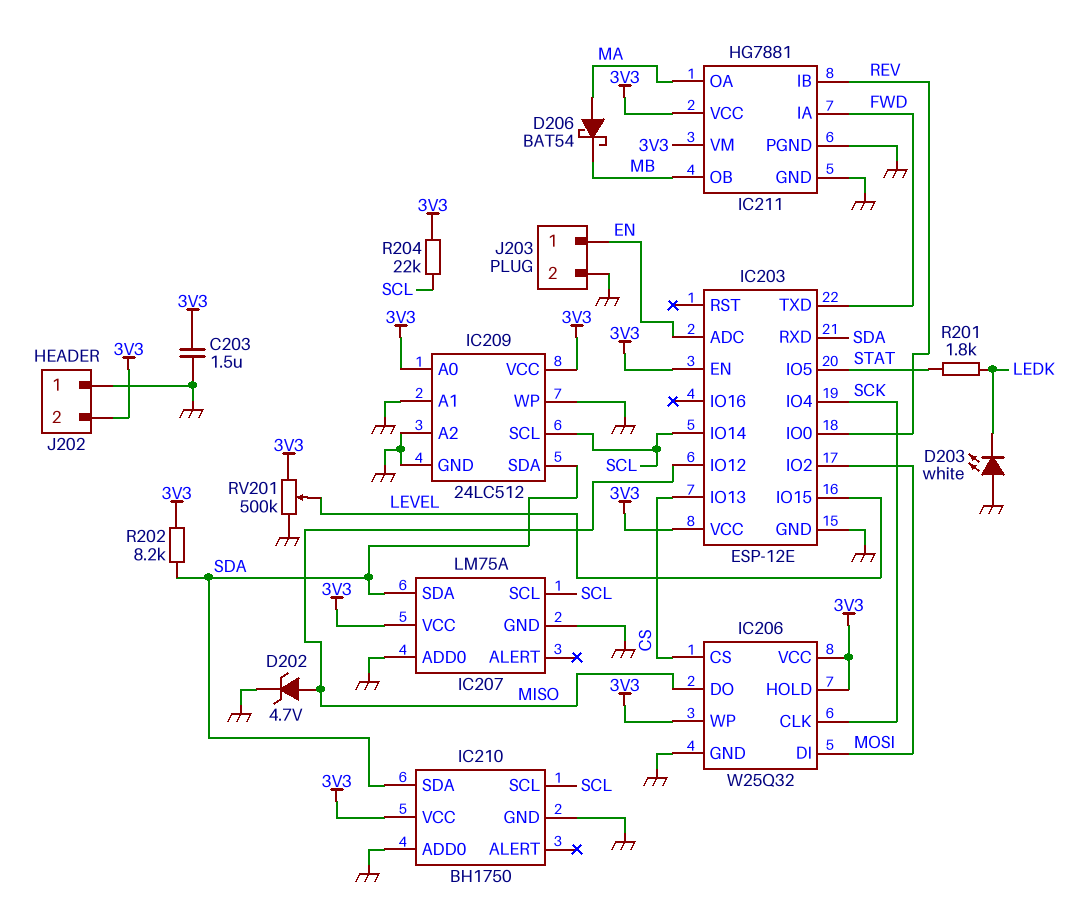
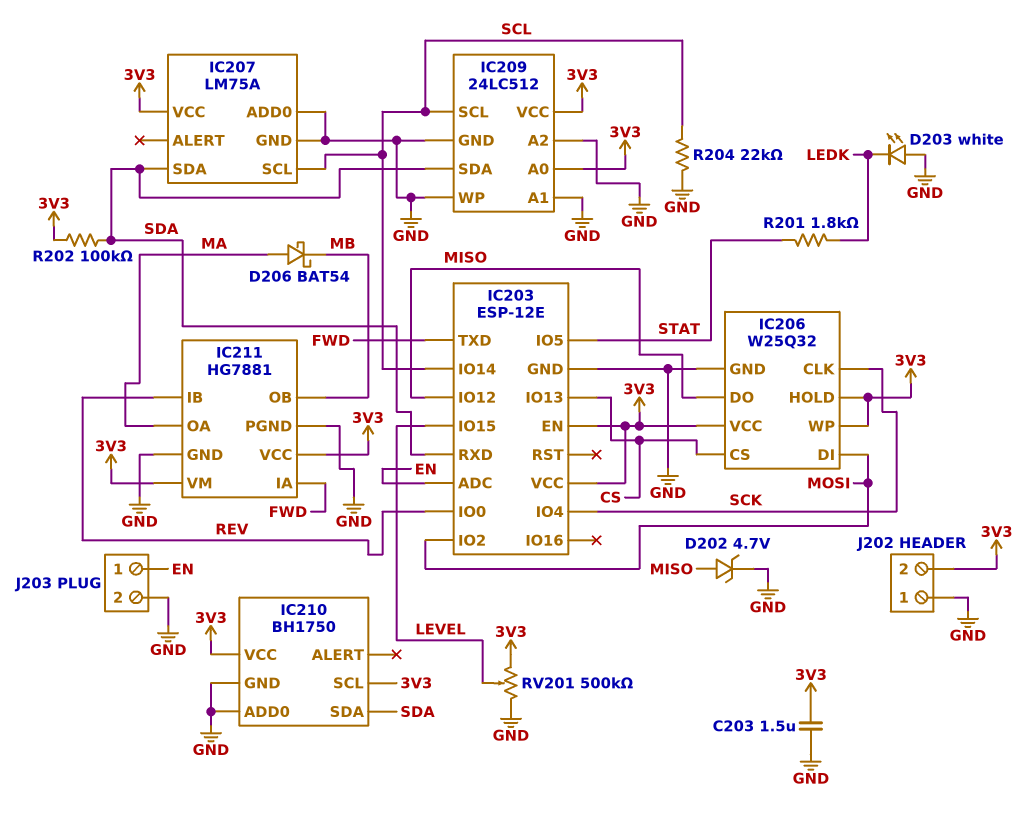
IC210 pin SCL: SCL -> 3V3
R202: 8.2k (3V3, SDA) -> 100k (3V3, SDA)
R204: 22k (3V3, SCL) -> 22k (GND, SCL)

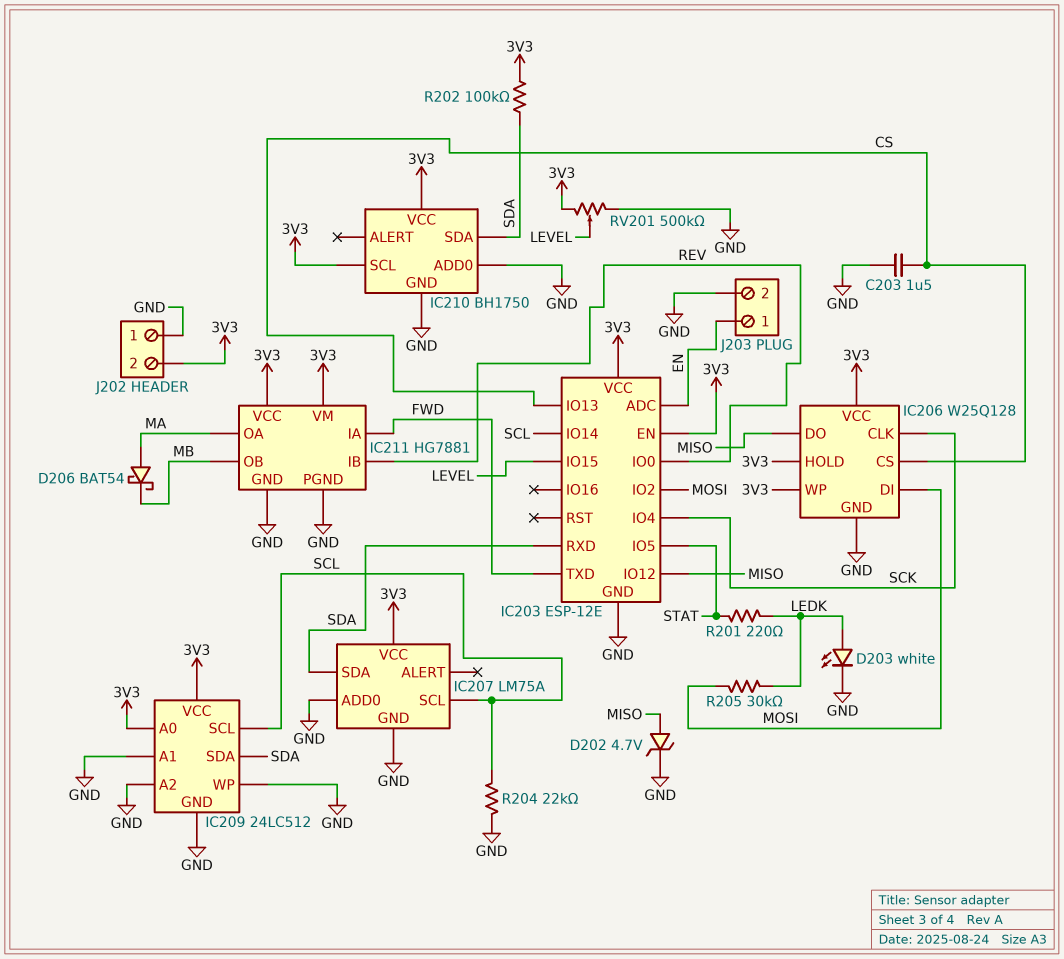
C203: 1.5uF (3V3, GND) -> 1.5uF (CS, GND)
D203: LED white (A GND, K LEDK) -> LED white (A LEDK, K GND)
IC206: W25Q32 -> W25Q128
R201: 1.8k (LEDK, STAT) -> 220 (LEDK, STAT)
R205: none -> 30k (LEDK, MOSI)

